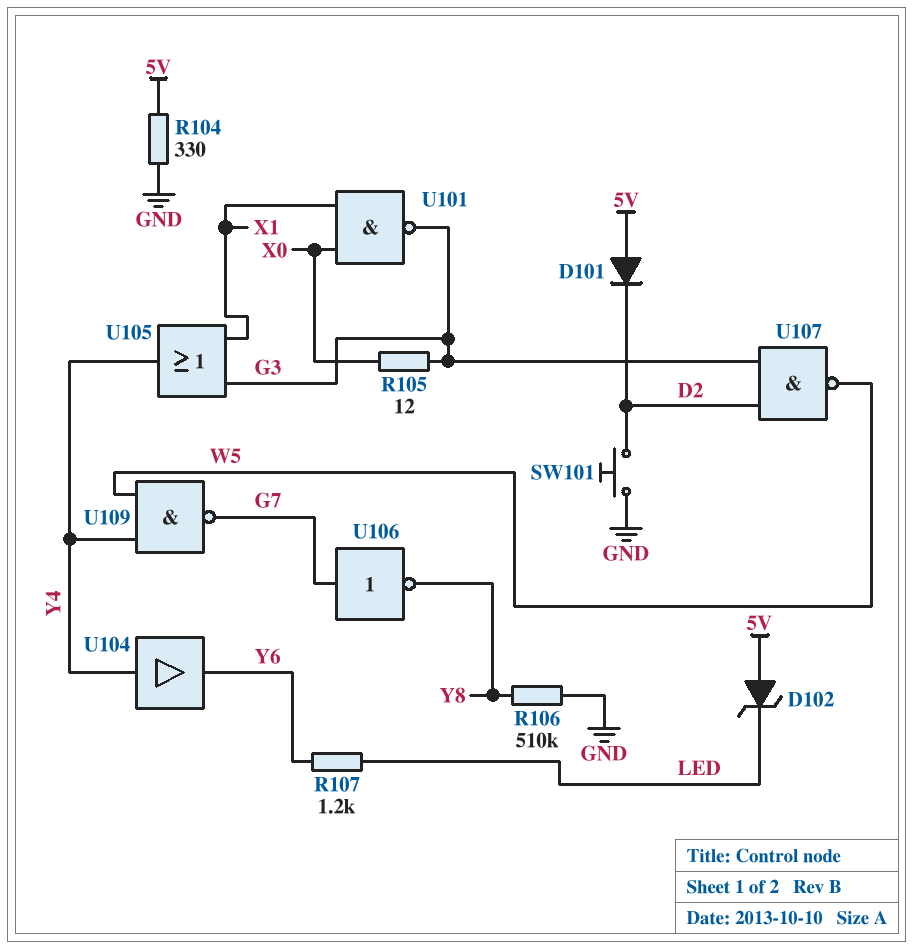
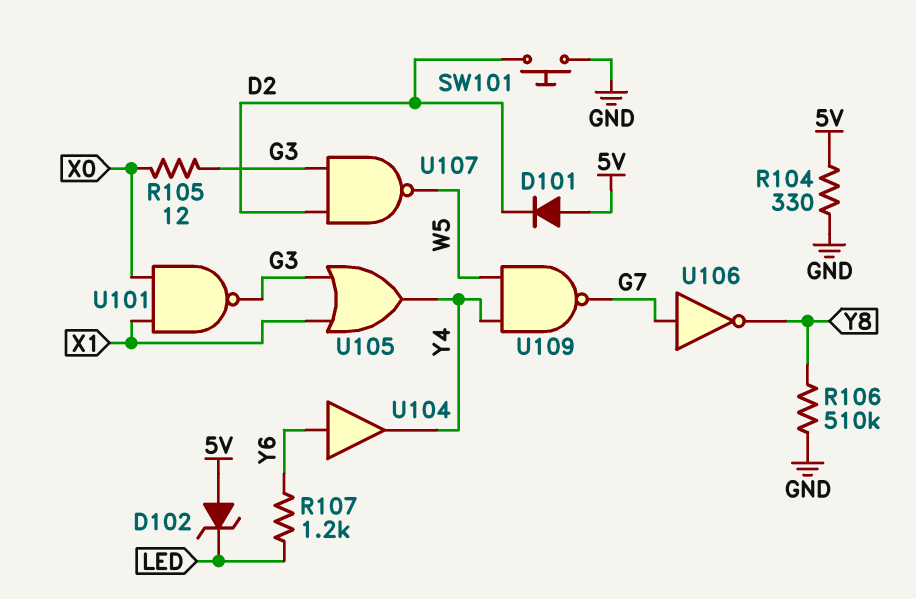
U104: buffer (in Y4, out Y6) -> buffer (in Y6, out Y4)

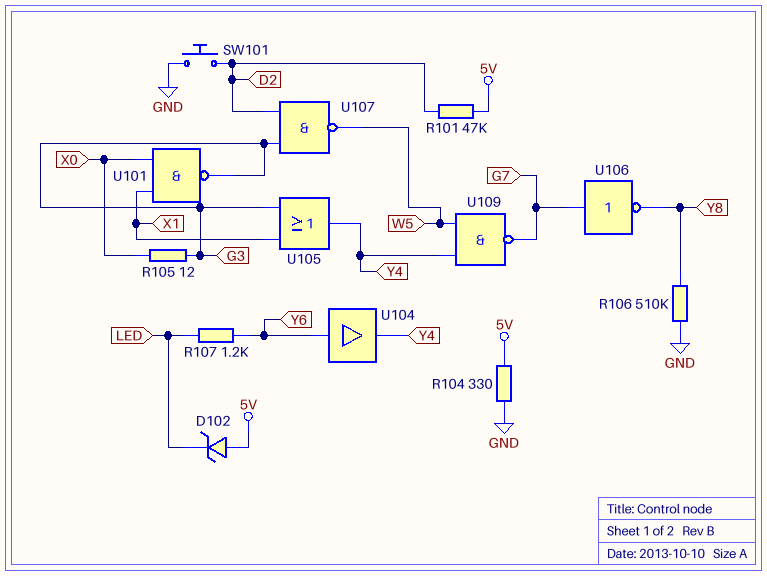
D101: diode (A 5V, K D2) -> none
R101: none -> 47k (5V, D2)

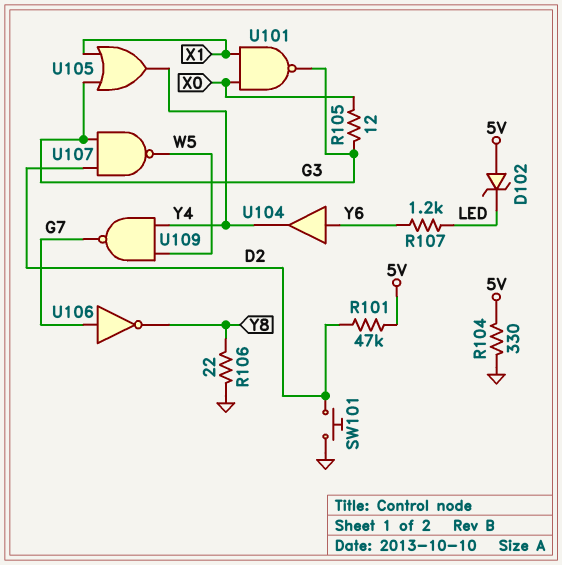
R106: 510k (GND, Y8) -> 22 (GND, Y8)

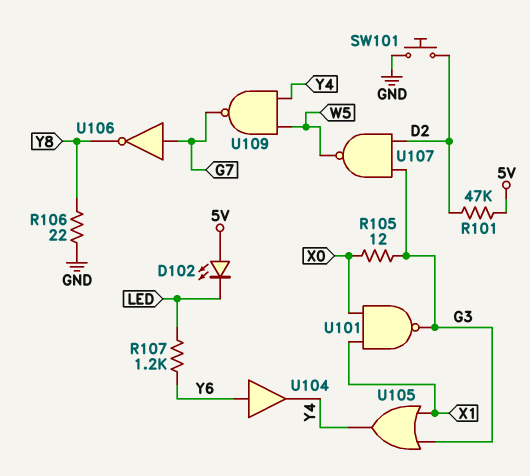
D102: zener (A 5V, K LED) -> LED (A 5V, K LED)
R104: 330 (5V, GND) -> none

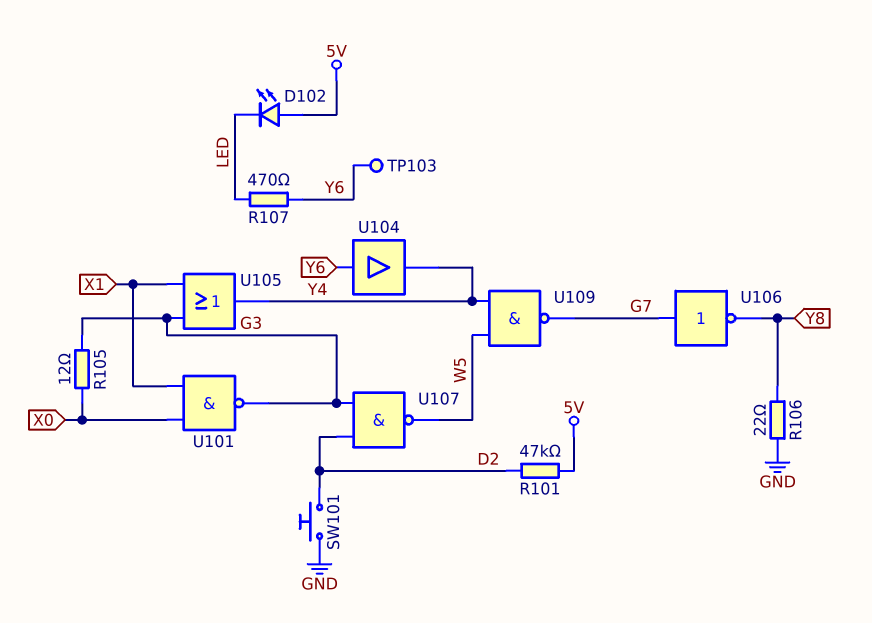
R107: 1.2k (LED, Y6) -> 470 (LED, Y6)
TP103: none -> test point (Y6)

